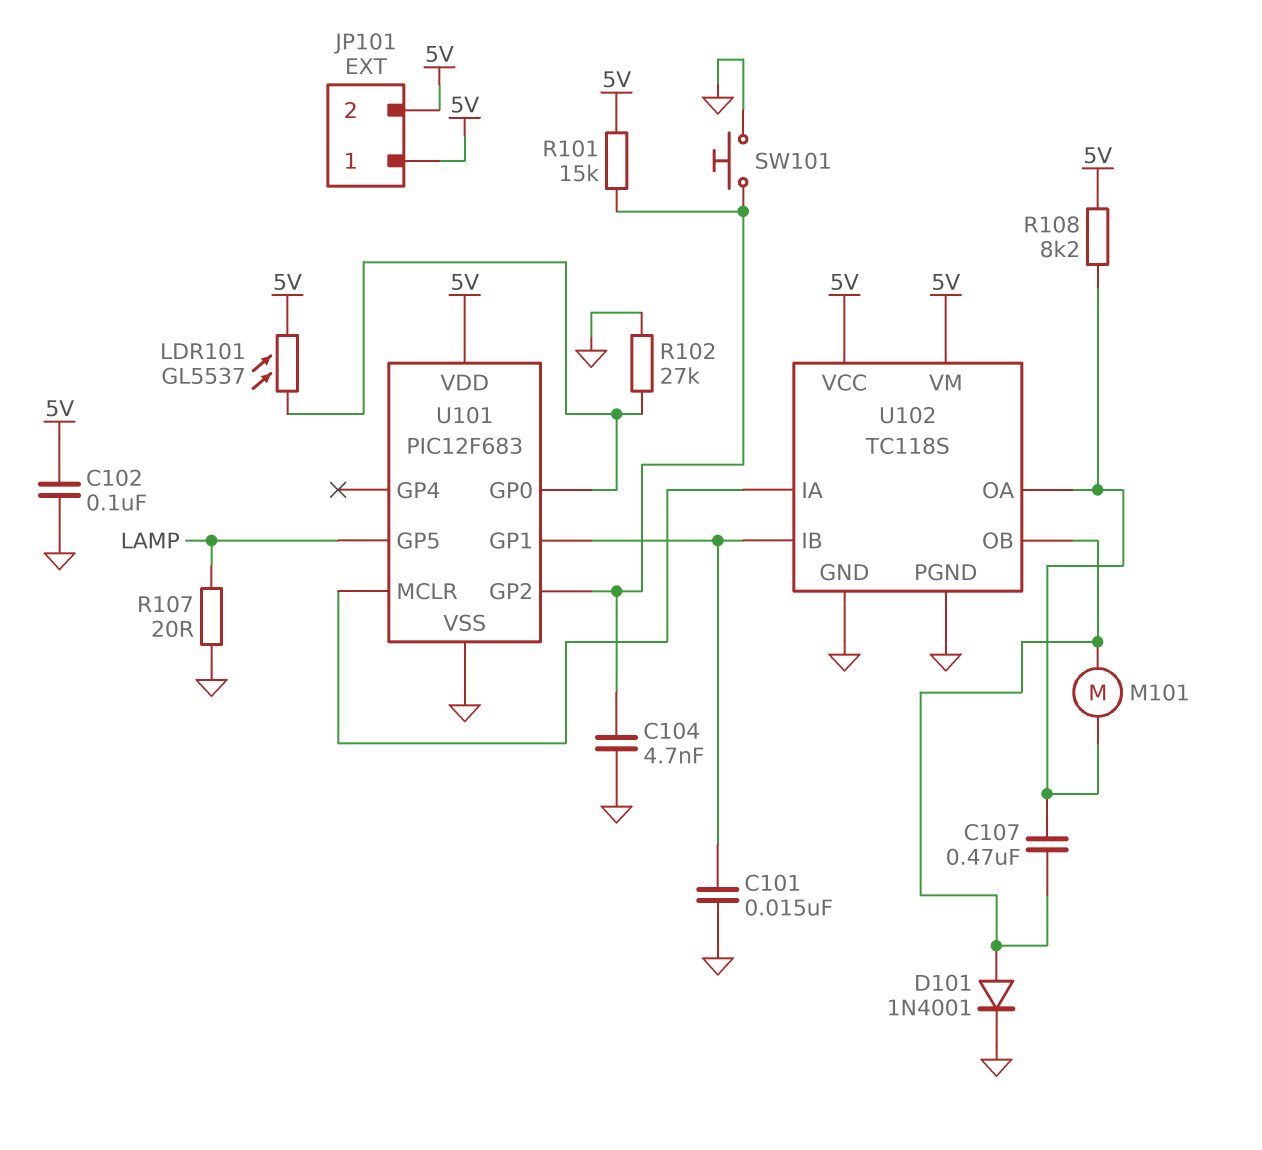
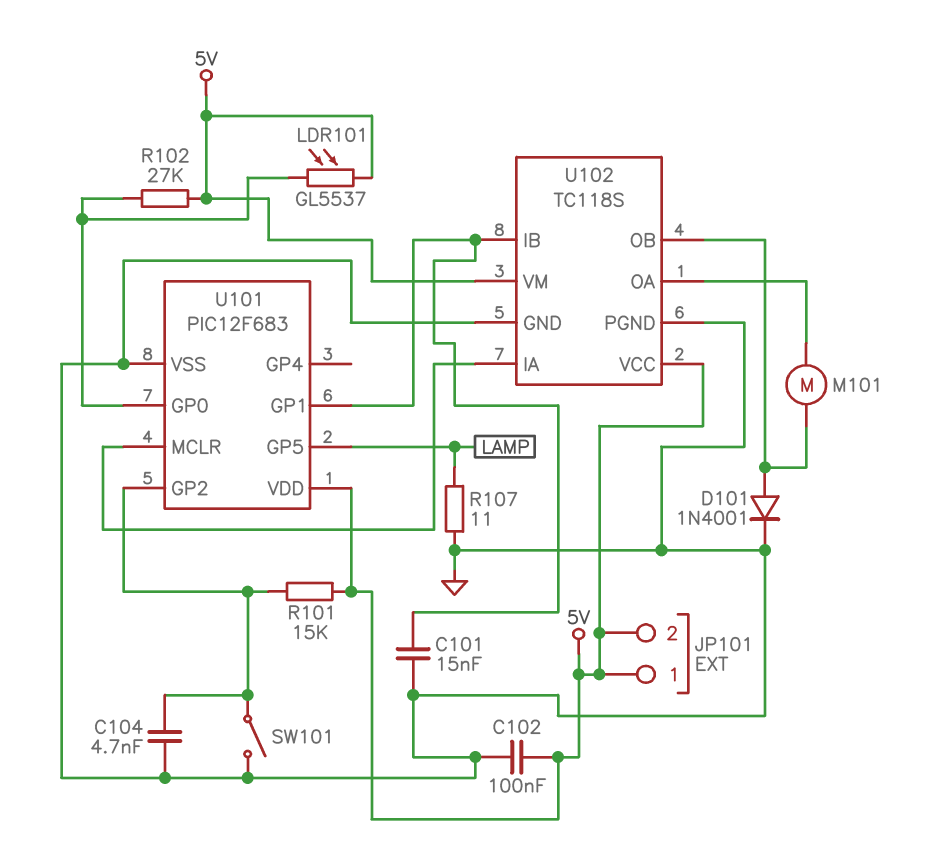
C107: 470nF (U102/OA, U102/OB) -> none
R102: 27k (GND, U101/GP0) -> 27k (5V, U101/GP0)
R107: 20 (GND, LAMP) -> 11 (GND, LAMP)
R108: 8.2k (5V, U102/OA) -> none
SW101: button (GND, U101/GP2) -> switch (GND, U101/GP2)

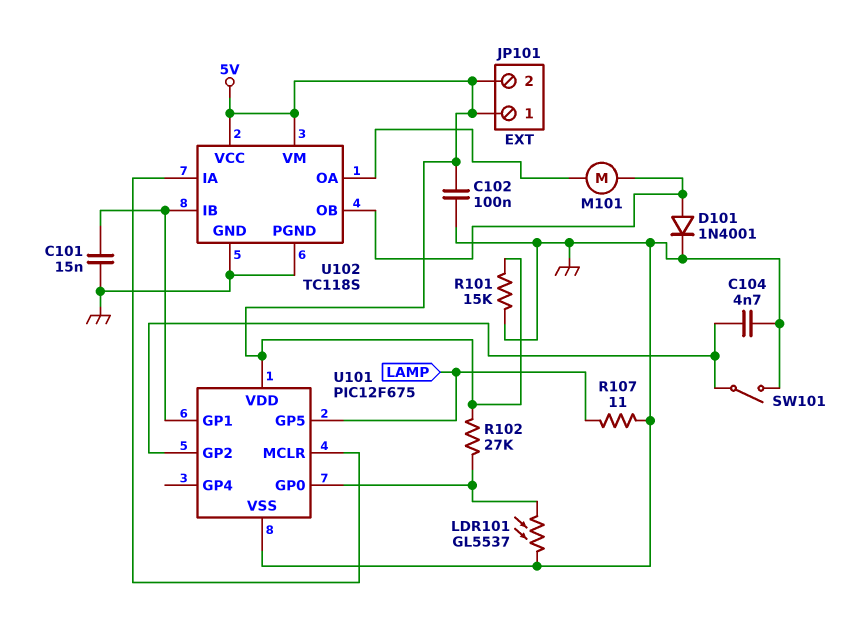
LDR101: GL5537 (5V, U101/GP0) -> GL5537 (GND, U101/GP0)
R101: 15k (5V, U101/GP2) -> 15k (5V, GND)
U101: PIC12F683 -> PIC12F675

